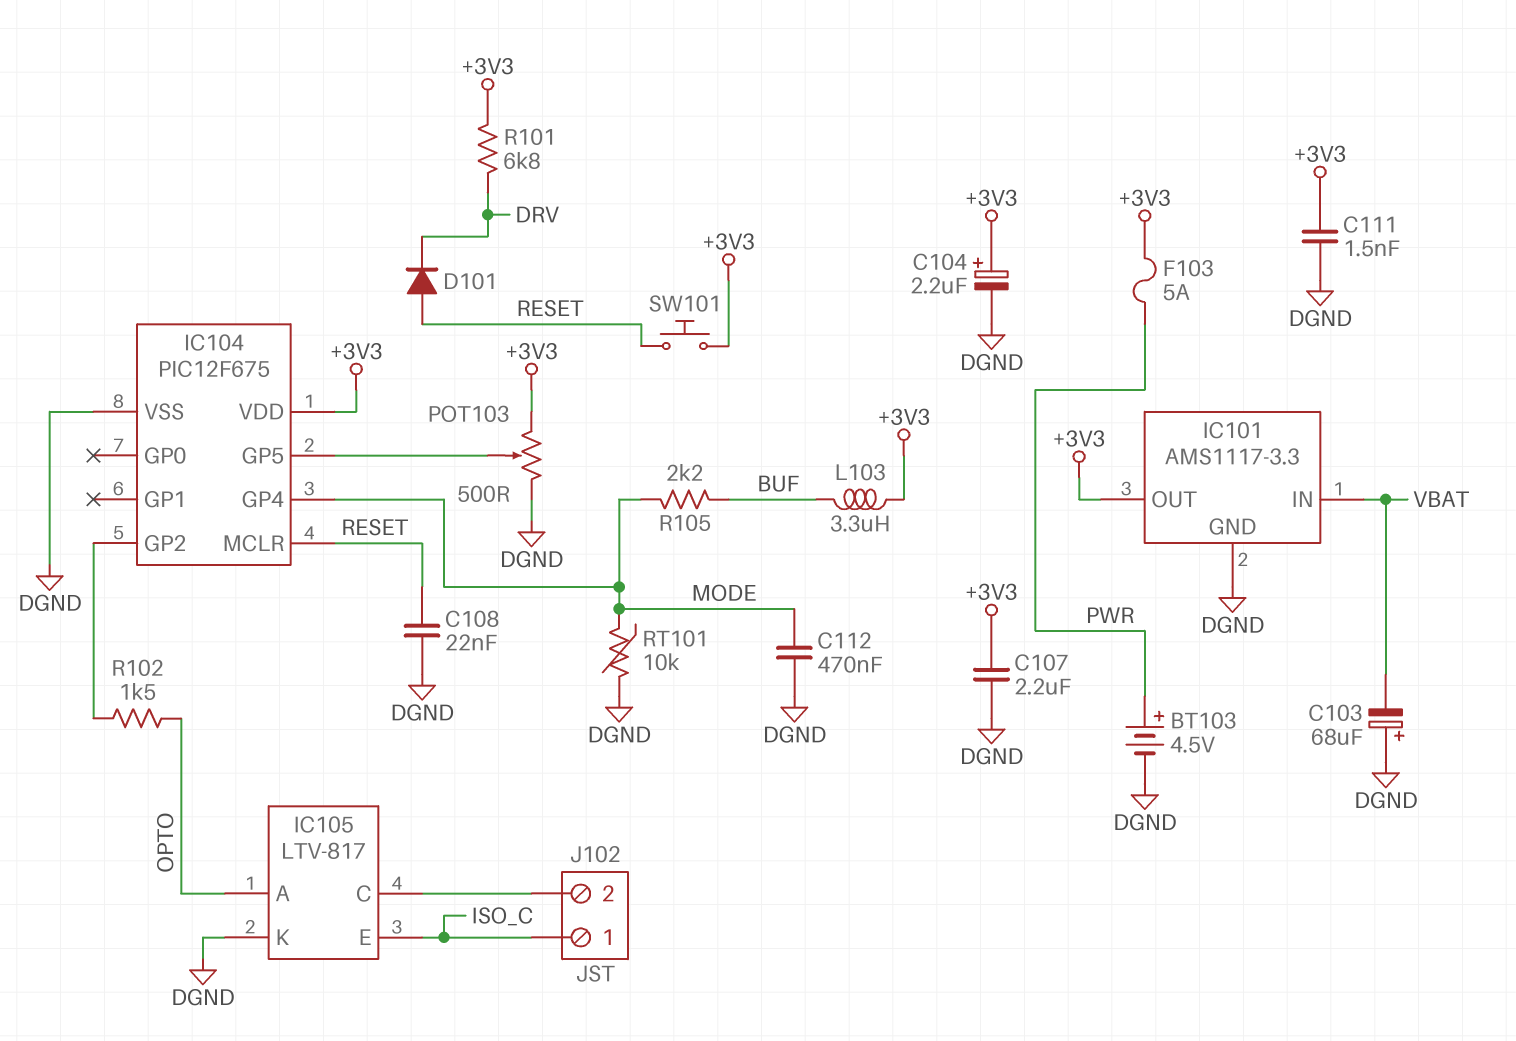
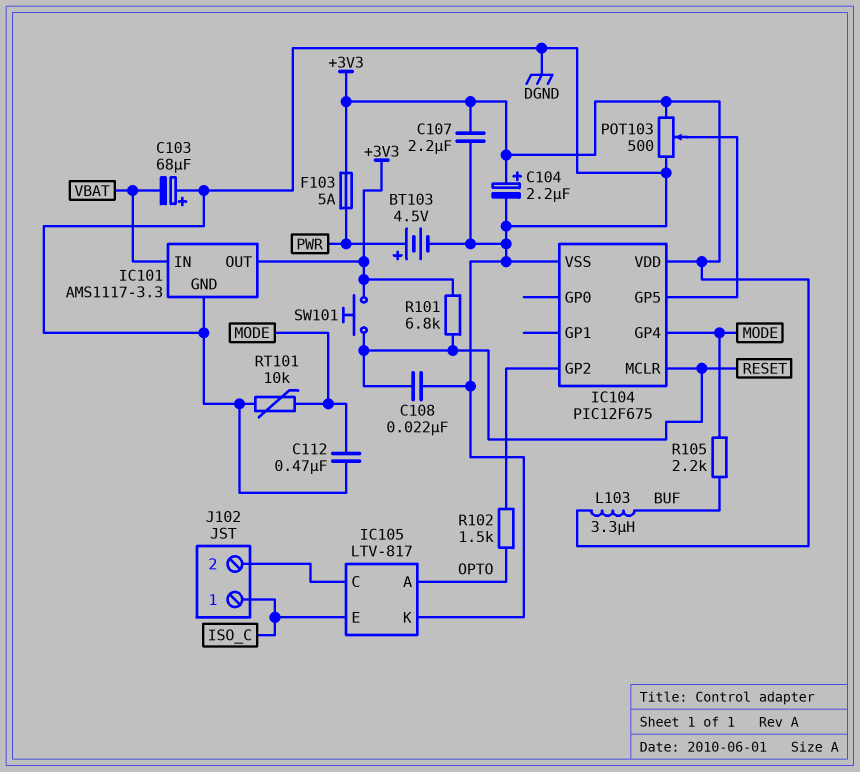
C111: 1.5nF (+3V3, DGND) -> none
D101: diode (A RESET, K DRV) -> none
R101: 6.8k (+3V3, DRV) -> 6.8k (+3V3, RESET)

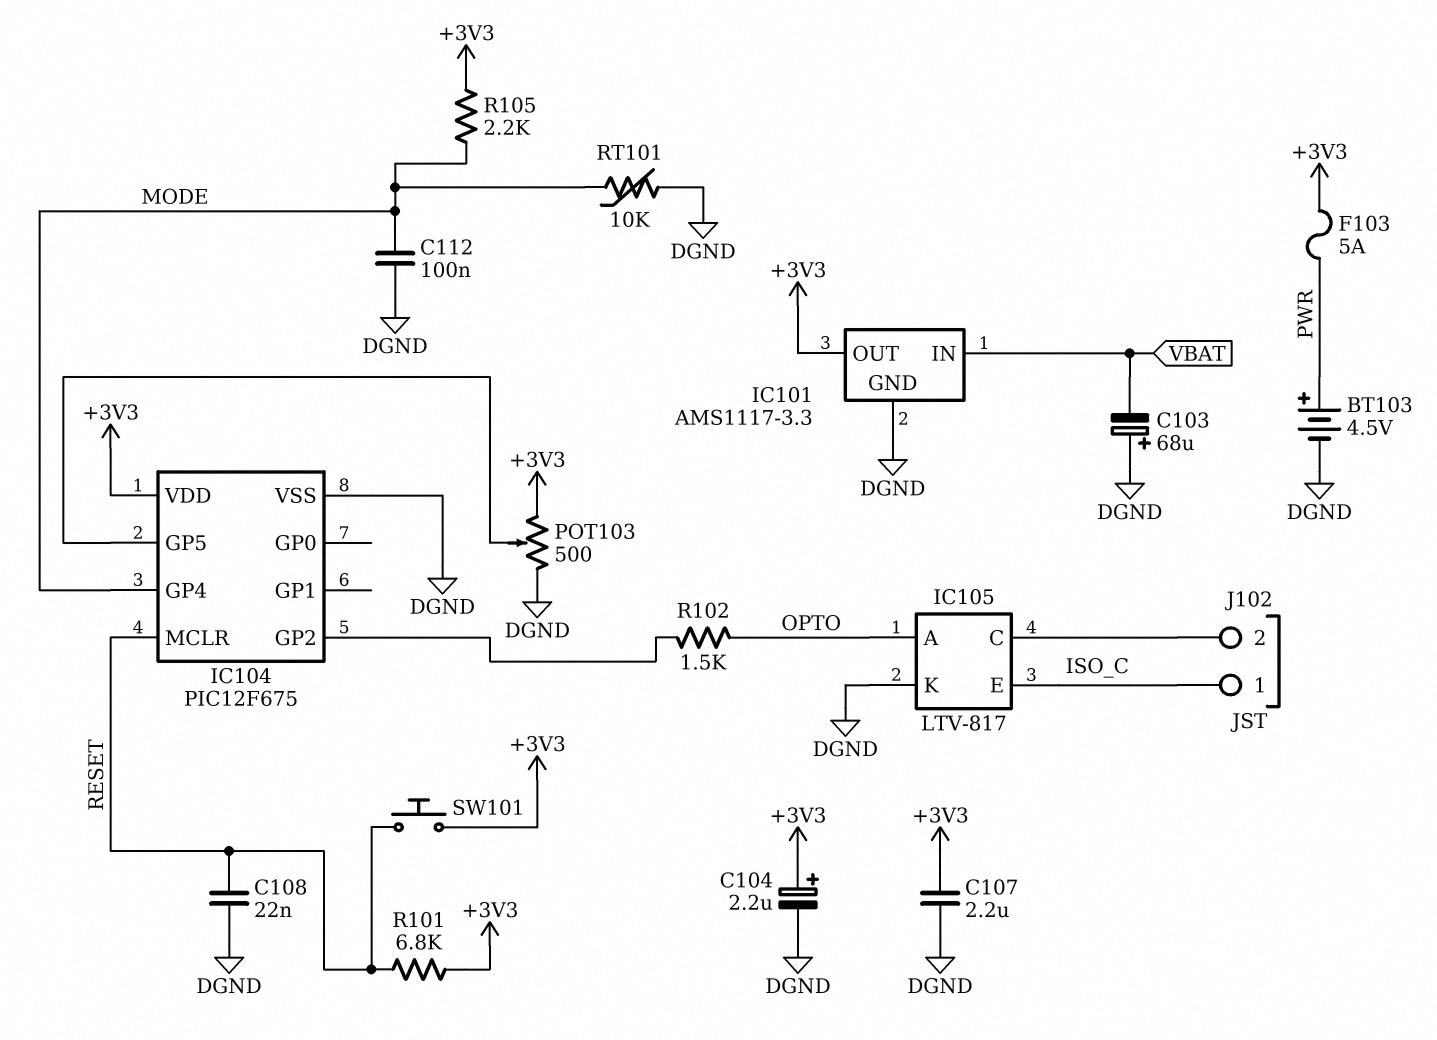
C112: 470nF (DGND, MODE) -> 100nF (DGND, MODE)
L103: 3.3uH (+3V3, BUF) -> none
R105: 2.2k (BUF, MODE) -> 2.2k (+3V3, MODE)

